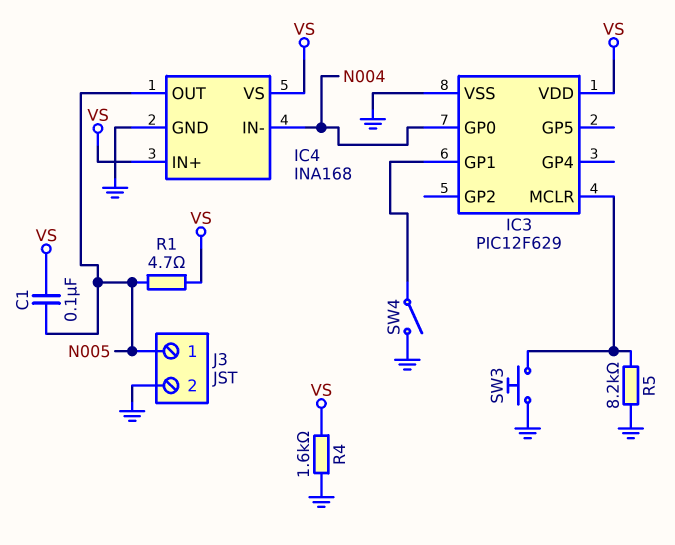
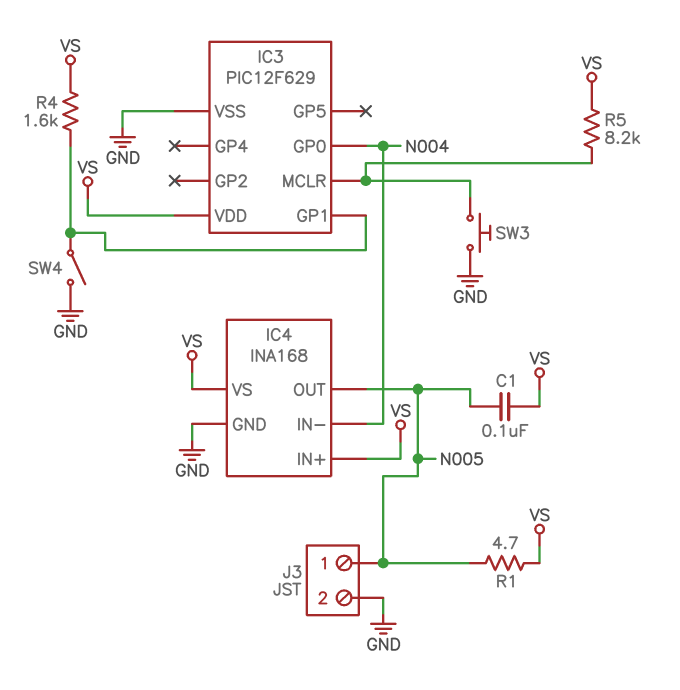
R4: 1.6k (GND, VS) -> 1.6k (IC3/GP1, VS)
R5: 8.2k (GND, IC3/MCLR) -> 8.2k (IC3/MCLR, VS)

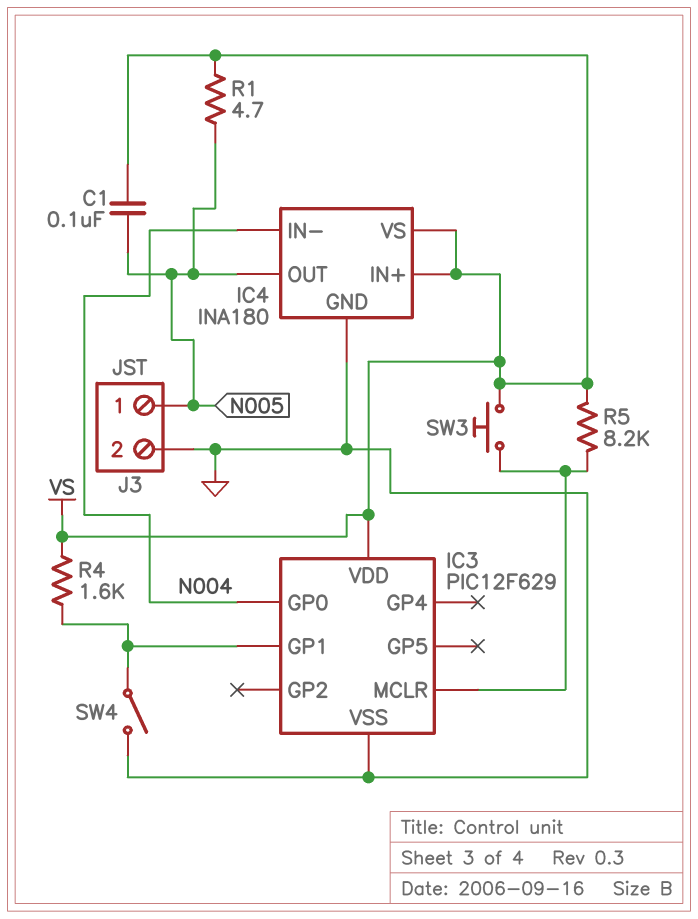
IC4: INA168 -> INA180
SW3: button (GND, IC3/MCLR) -> button (IC3/MCLR, VS)

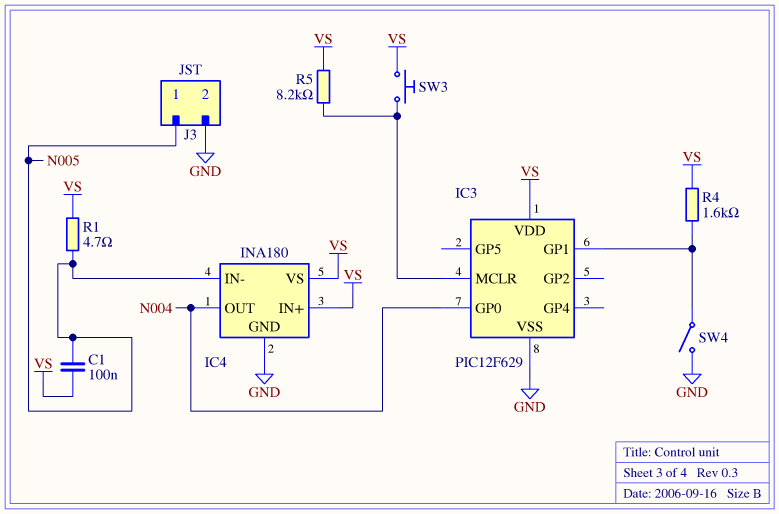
IC4 pin IN-: N004 -> N005
IC4 pin OUT: N005 -> N004

